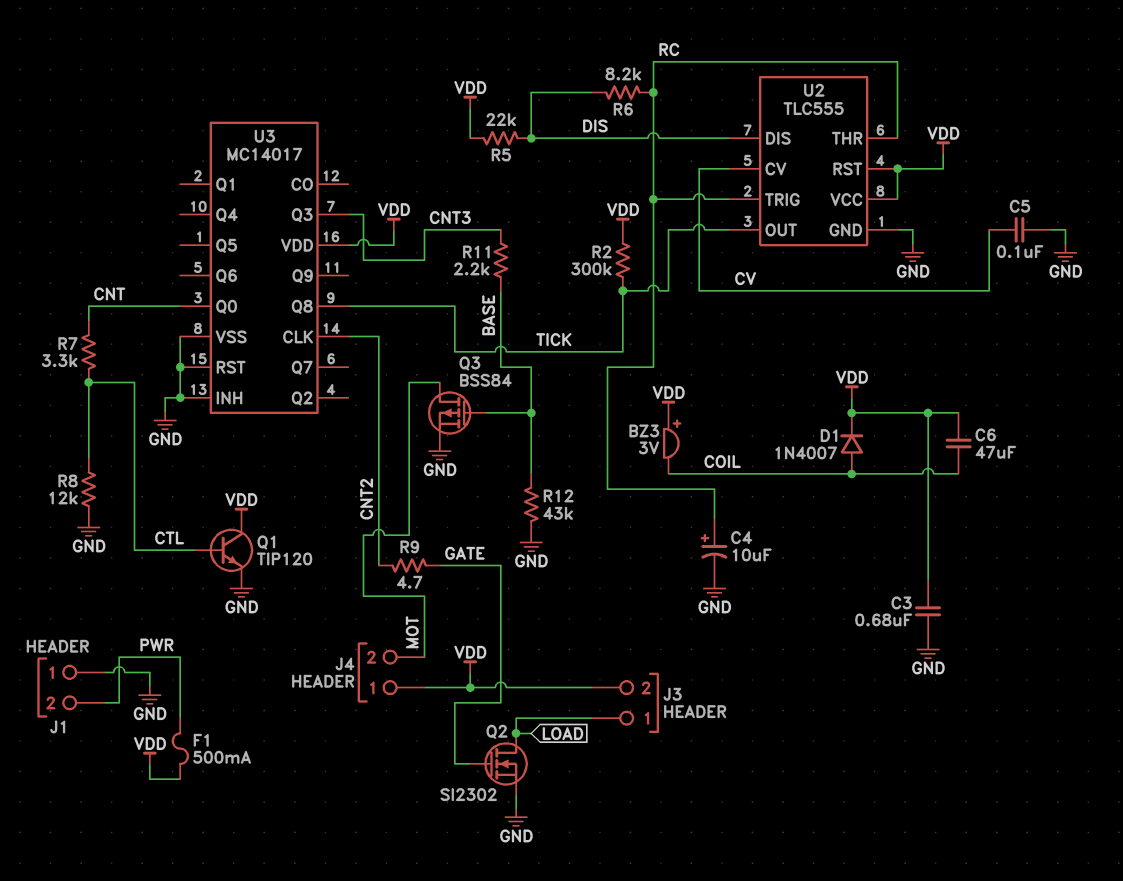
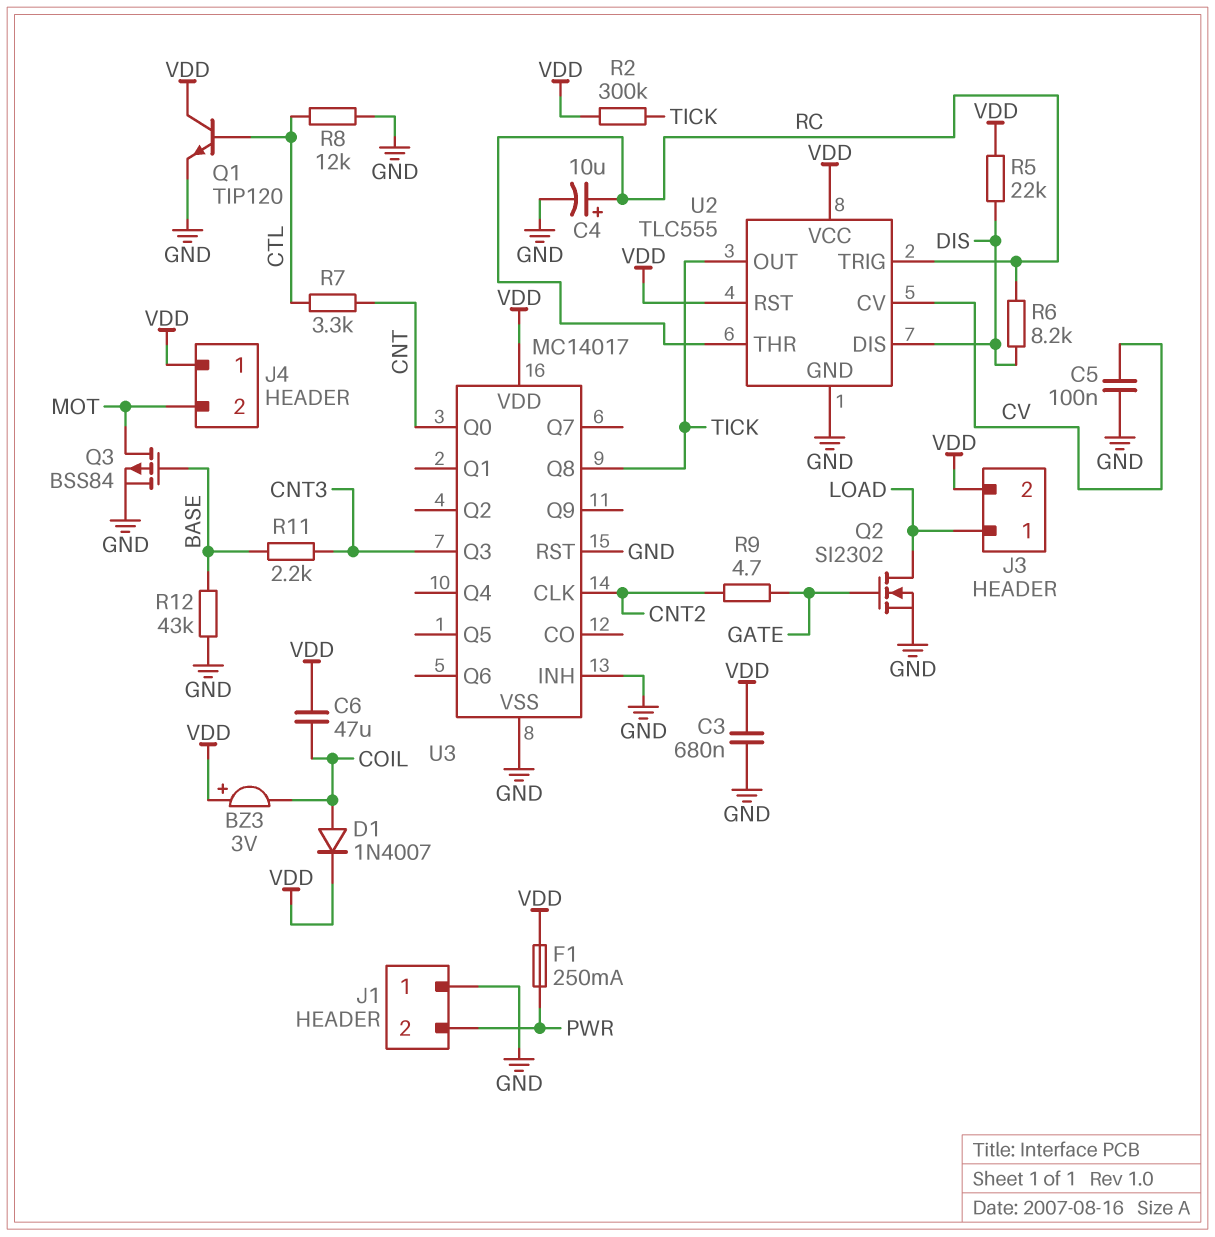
F1: 500mA (PWR, VDD) -> 250mA (PWR, VDD)

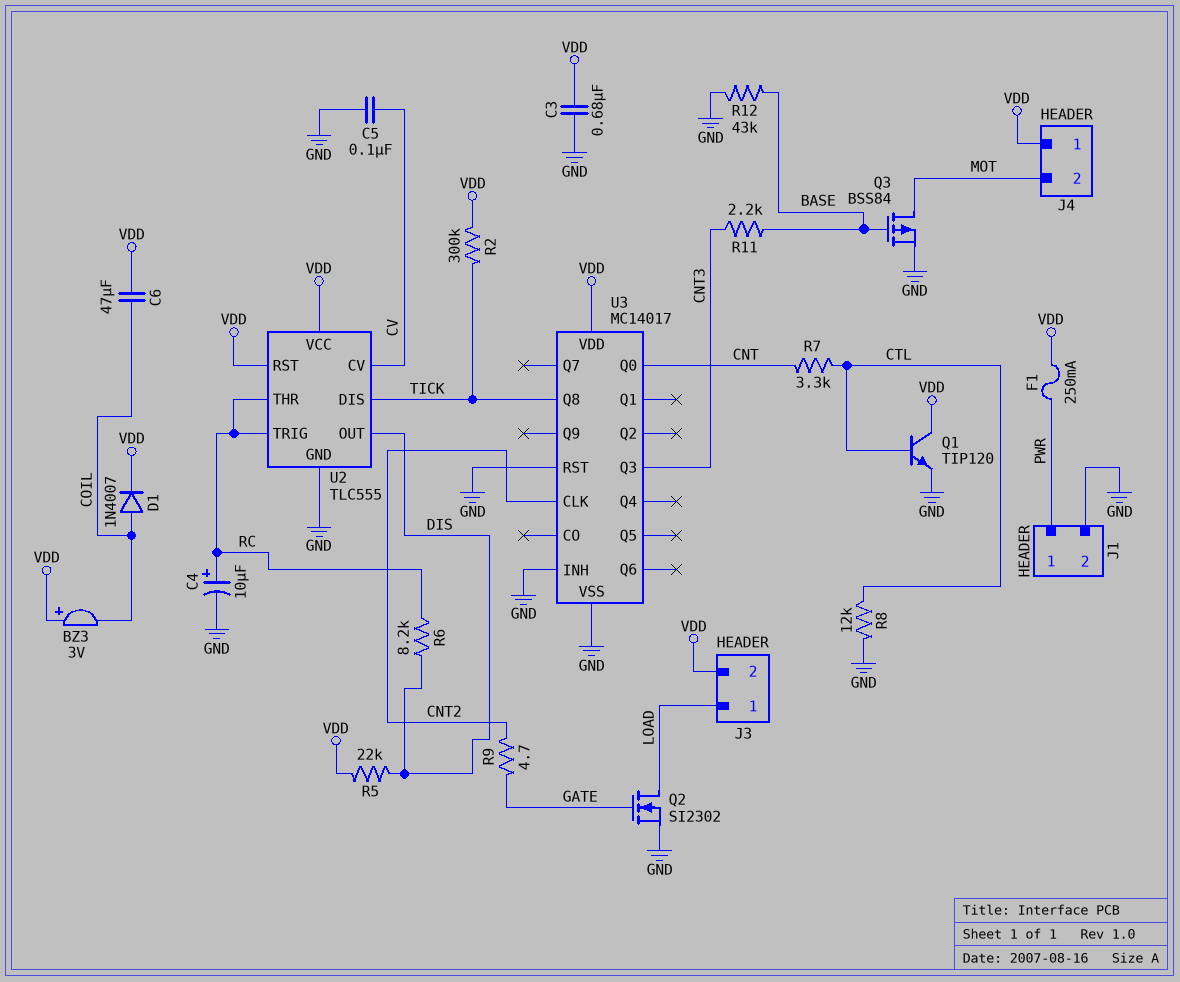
J1 pin 1: GND -> PWR
J1 pin 2: PWR -> GND
U2 pin DIS: DIS -> TICK
U2 pin OUT: TICK -> DIS

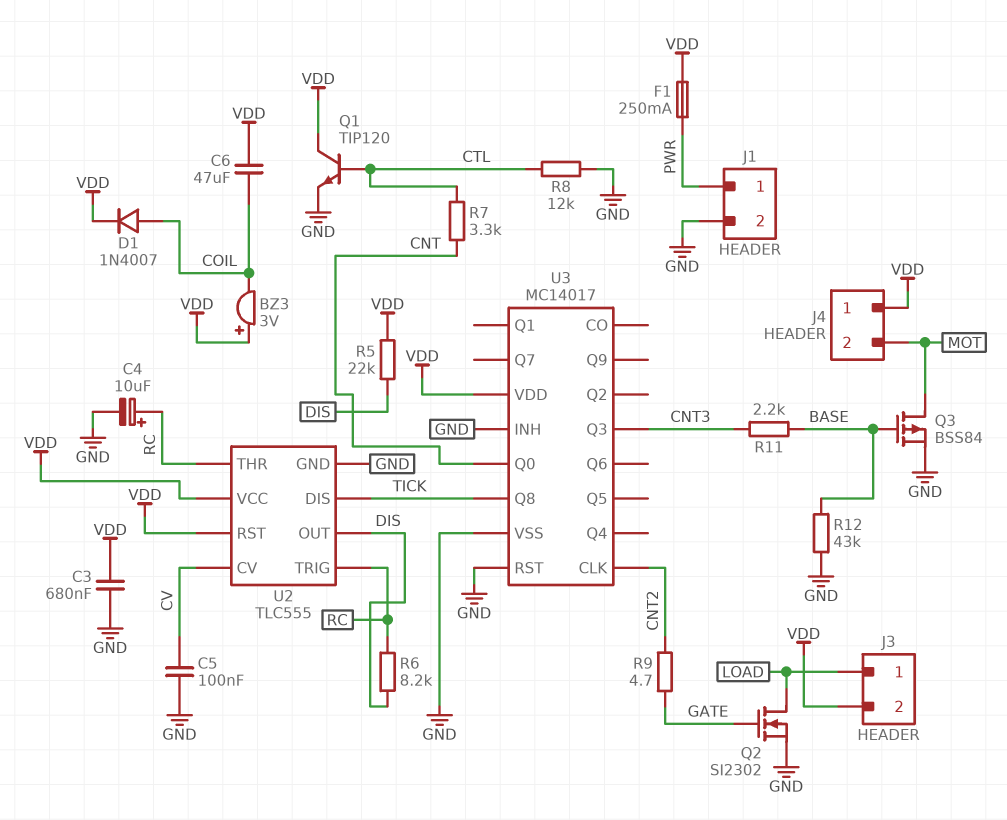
R2: 300k (TICK, VDD) -> none

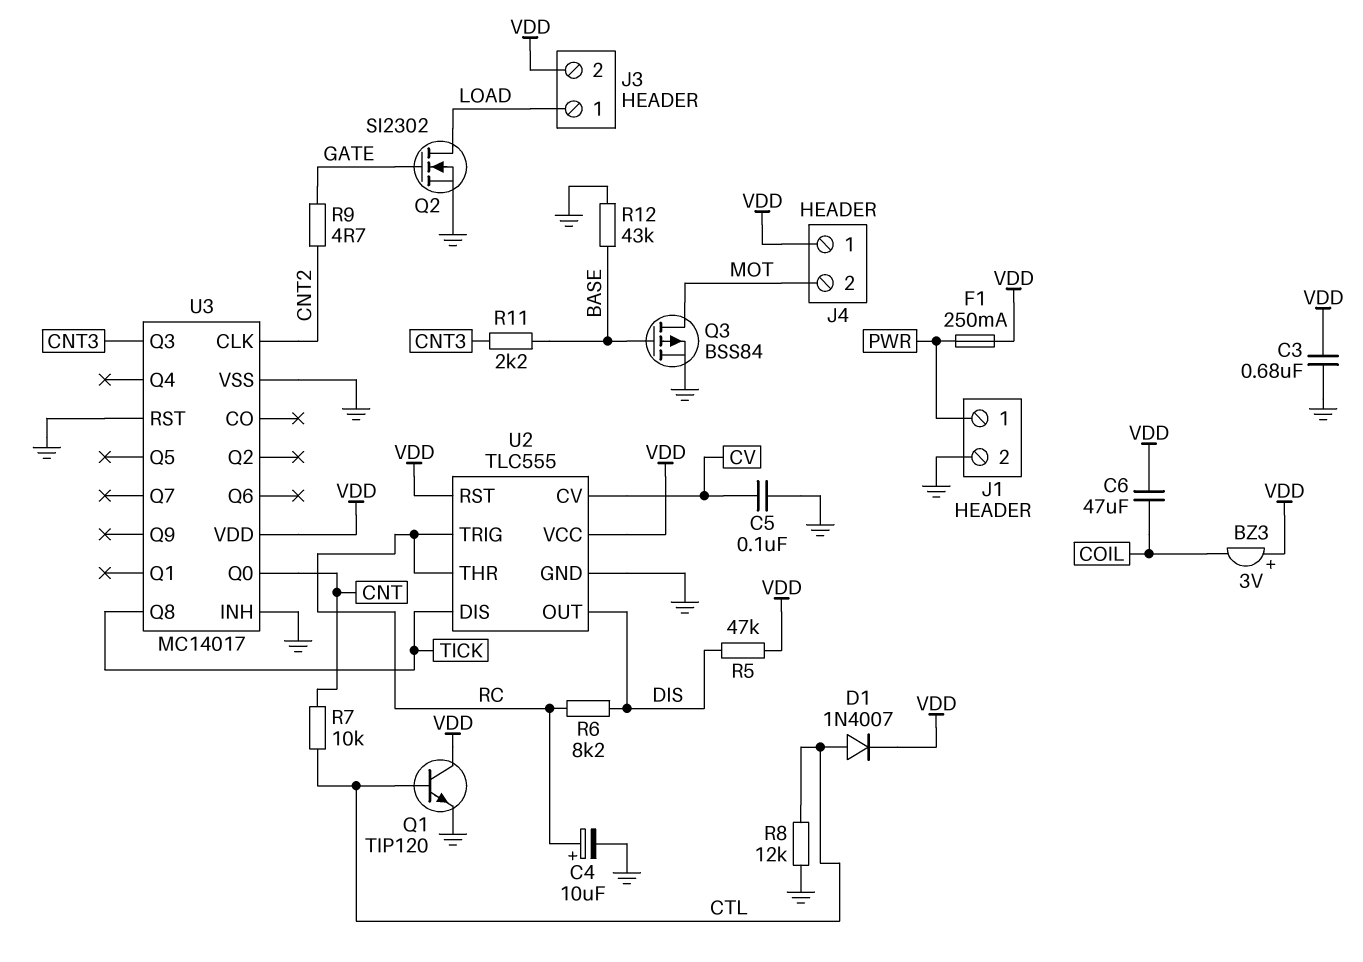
D1: diode 1N4007 (A COIL, K VDD) -> diode 1N4007 (A CTL, K VDD)
R5: 22k (DIS, VDD) -> 47k (DIS, VDD)
R7: 3.3k (CNT, CTL) -> 10k (CNT, CTL)

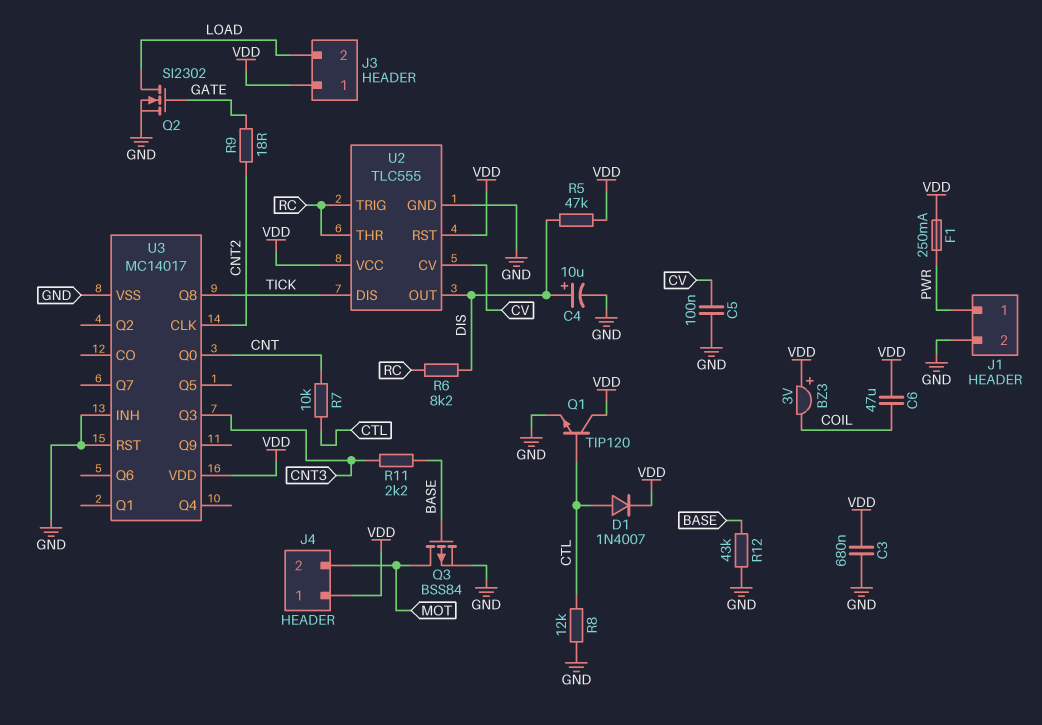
C4: 10uF (plus RC, minus GND) -> 10uF (plus DIS, minus GND)
J3 pin 1: LOAD -> VDD
J3 pin 2: VDD -> LOAD
R9: 4.7 (CNT2, GATE) -> 18 (CNT2, GATE)

